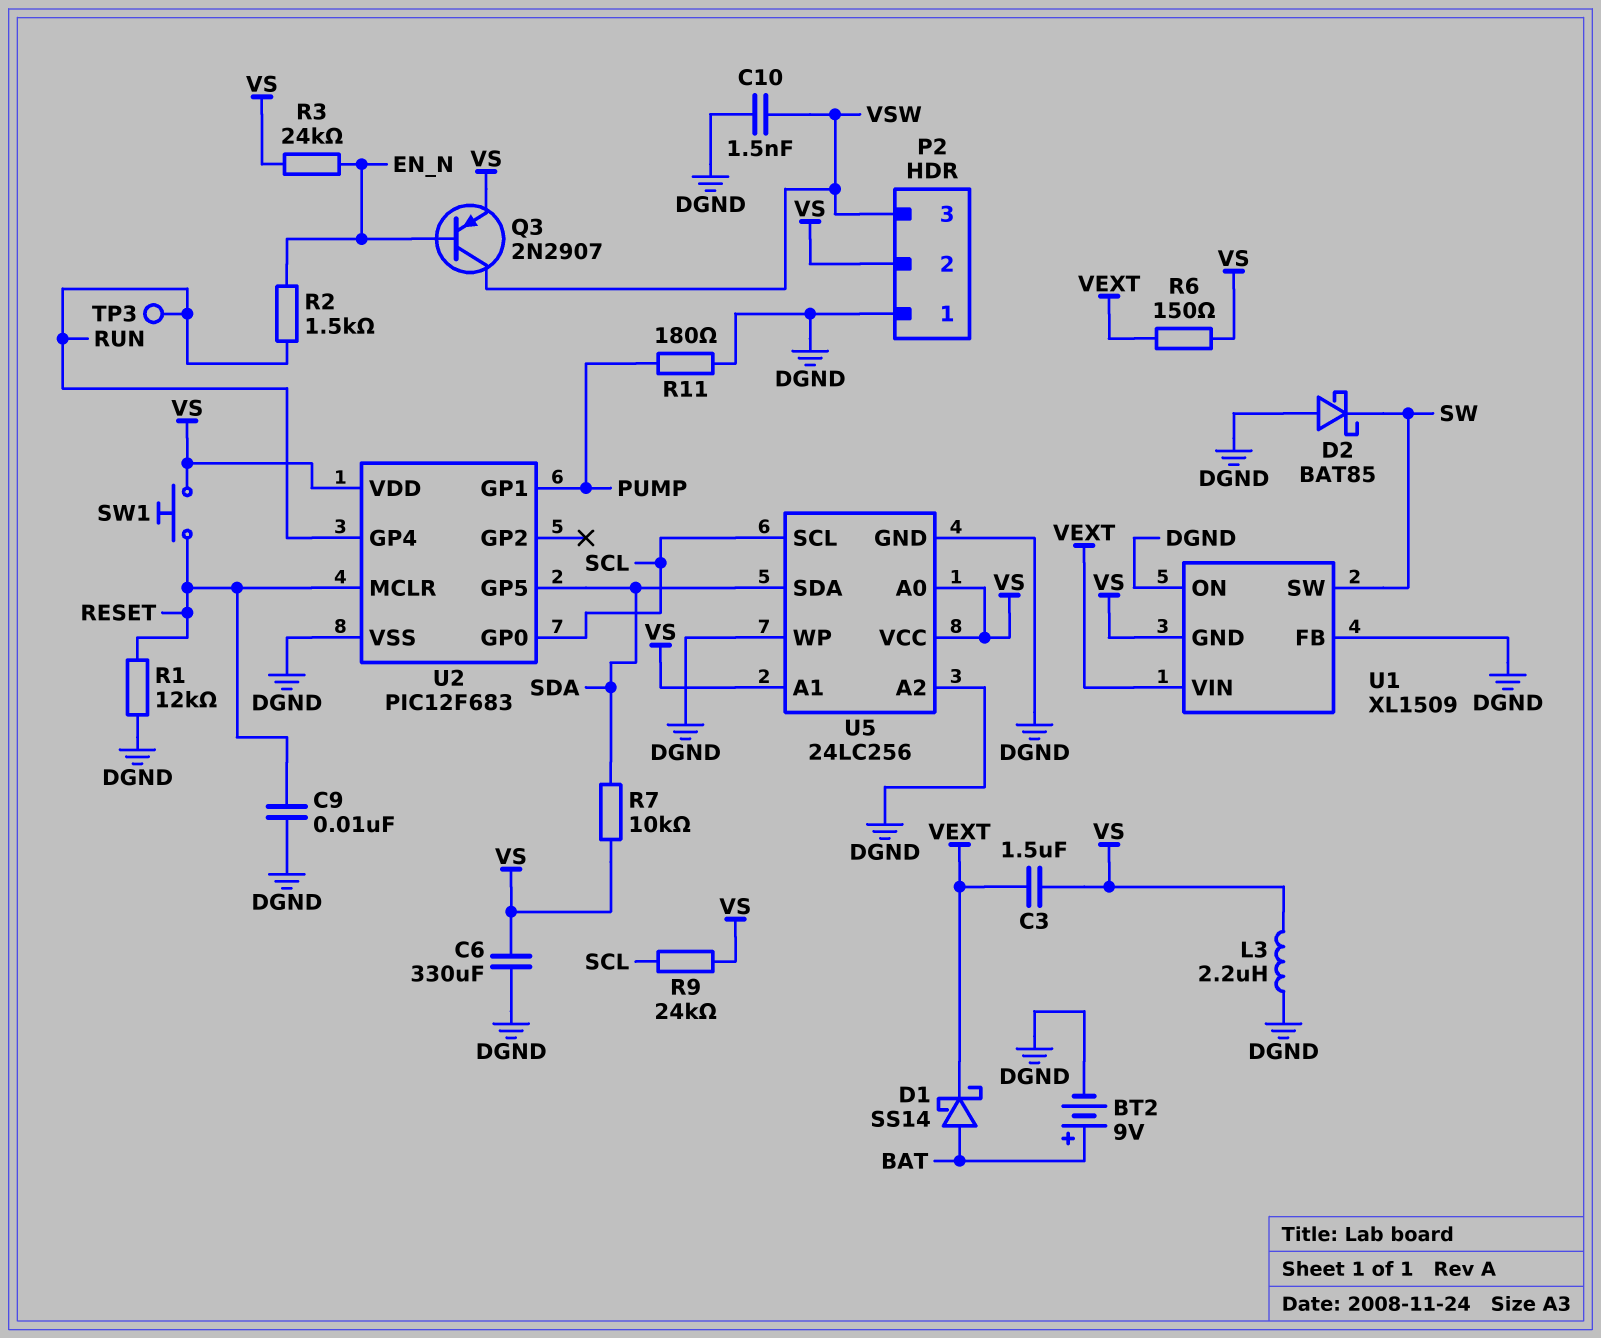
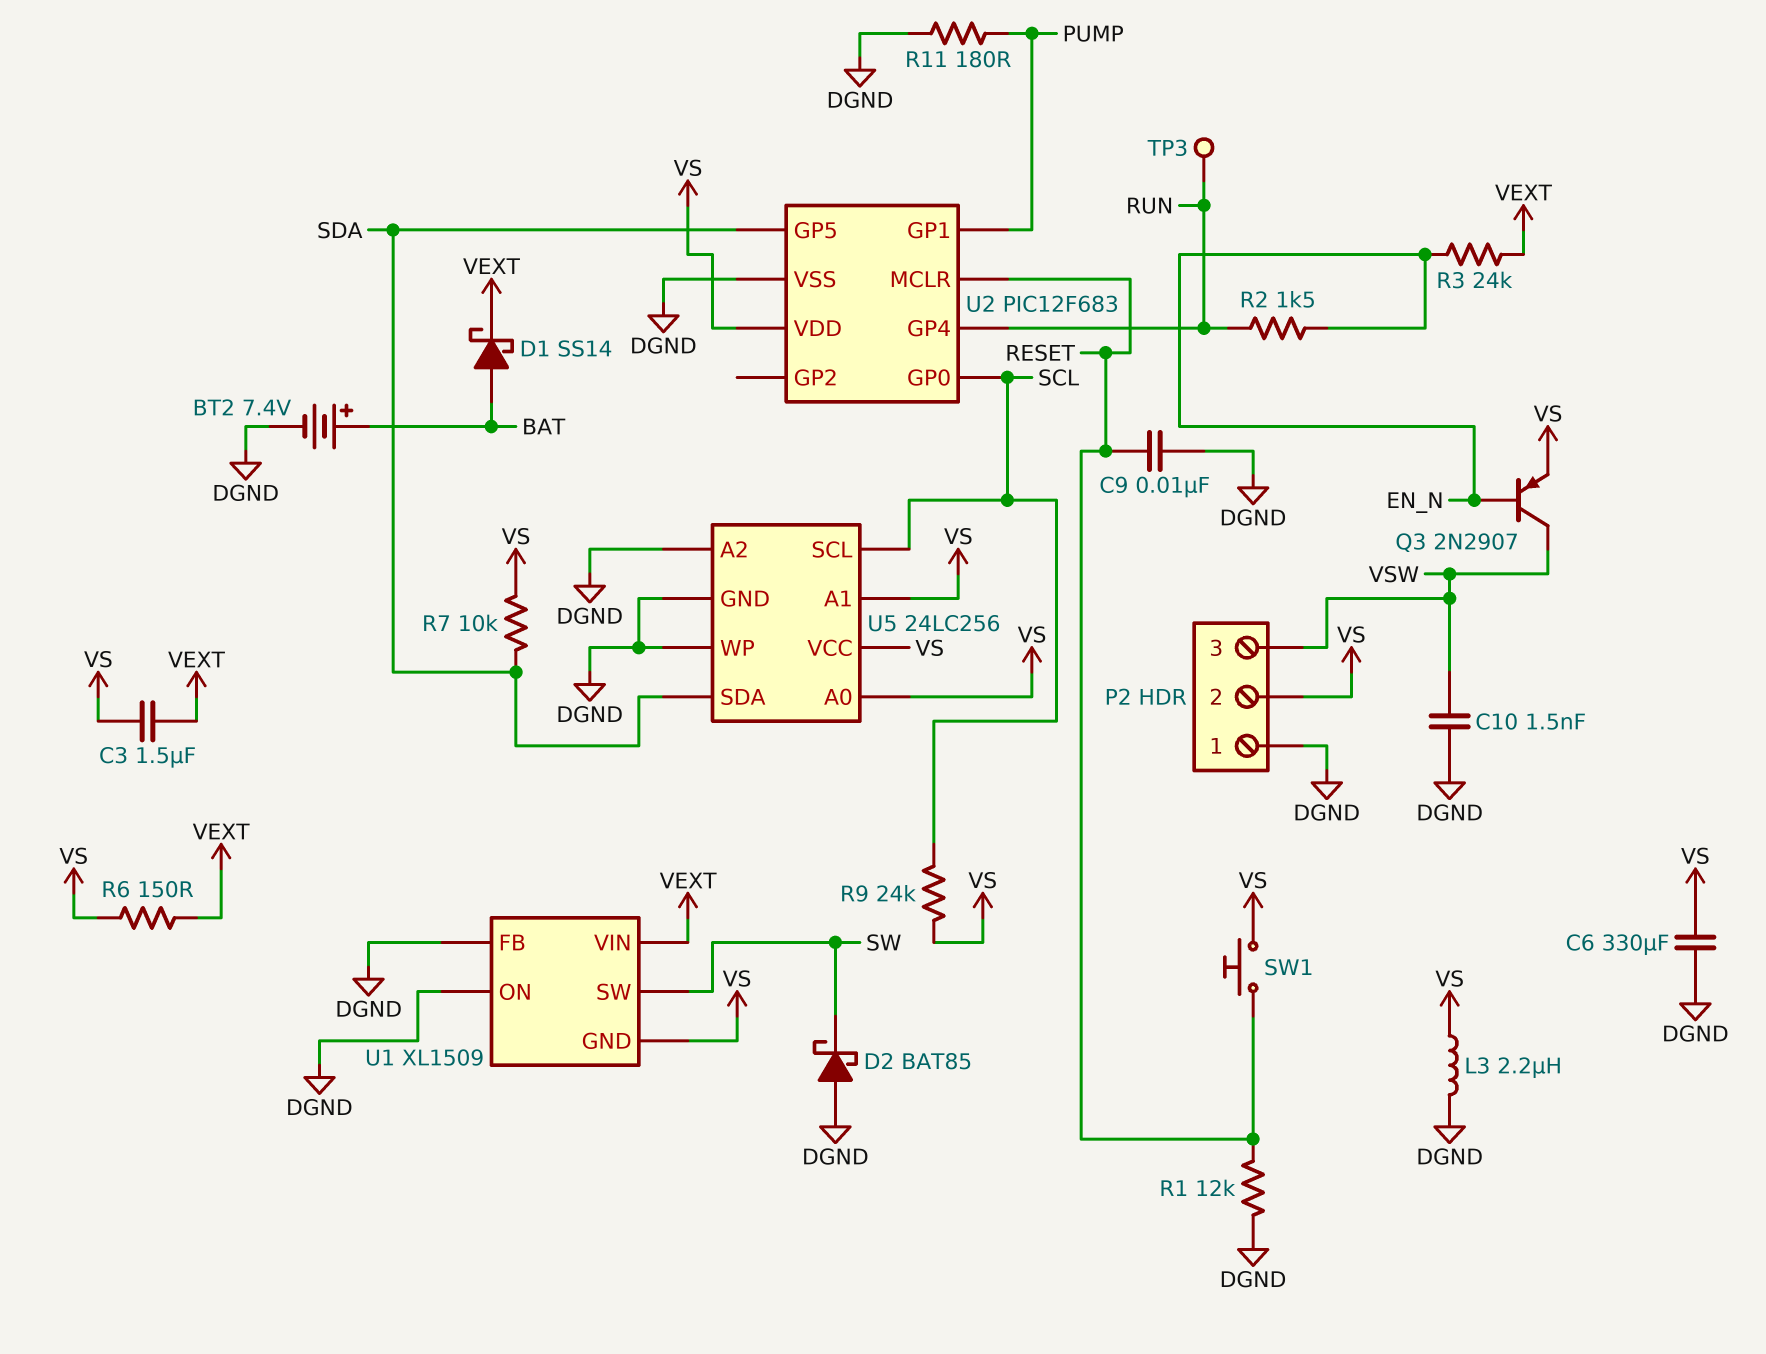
BT2: 9V (plus BAT, minus DGND) -> 7.4V (plus BAT, minus DGND)
R3: 24k (EN_N, VS) -> 24k (EN_N, VEXT)

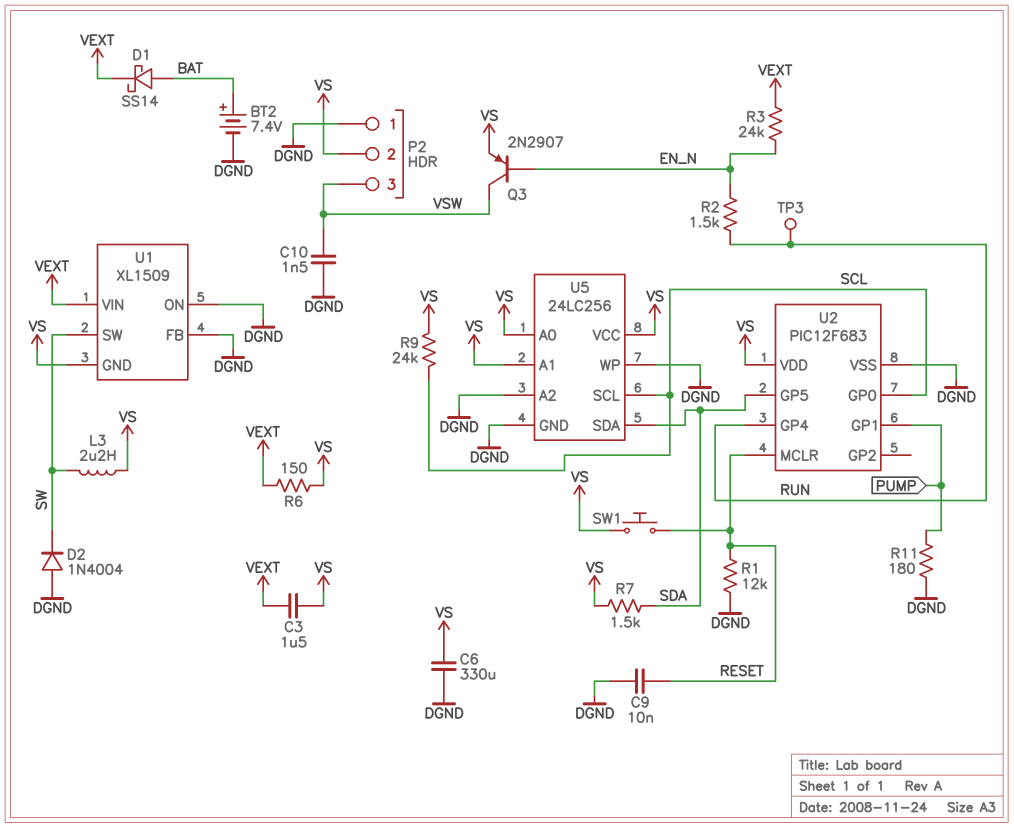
D2: schottky BAT85 (A DGND, K SW) -> diode 1N4004 (A DGND, K SW)
L3: 2.2uH (DGND, VS) -> 2.2uH (SW, VS)
R7: 10k (SDA, VS) -> 1.5k (SDA, VS)

